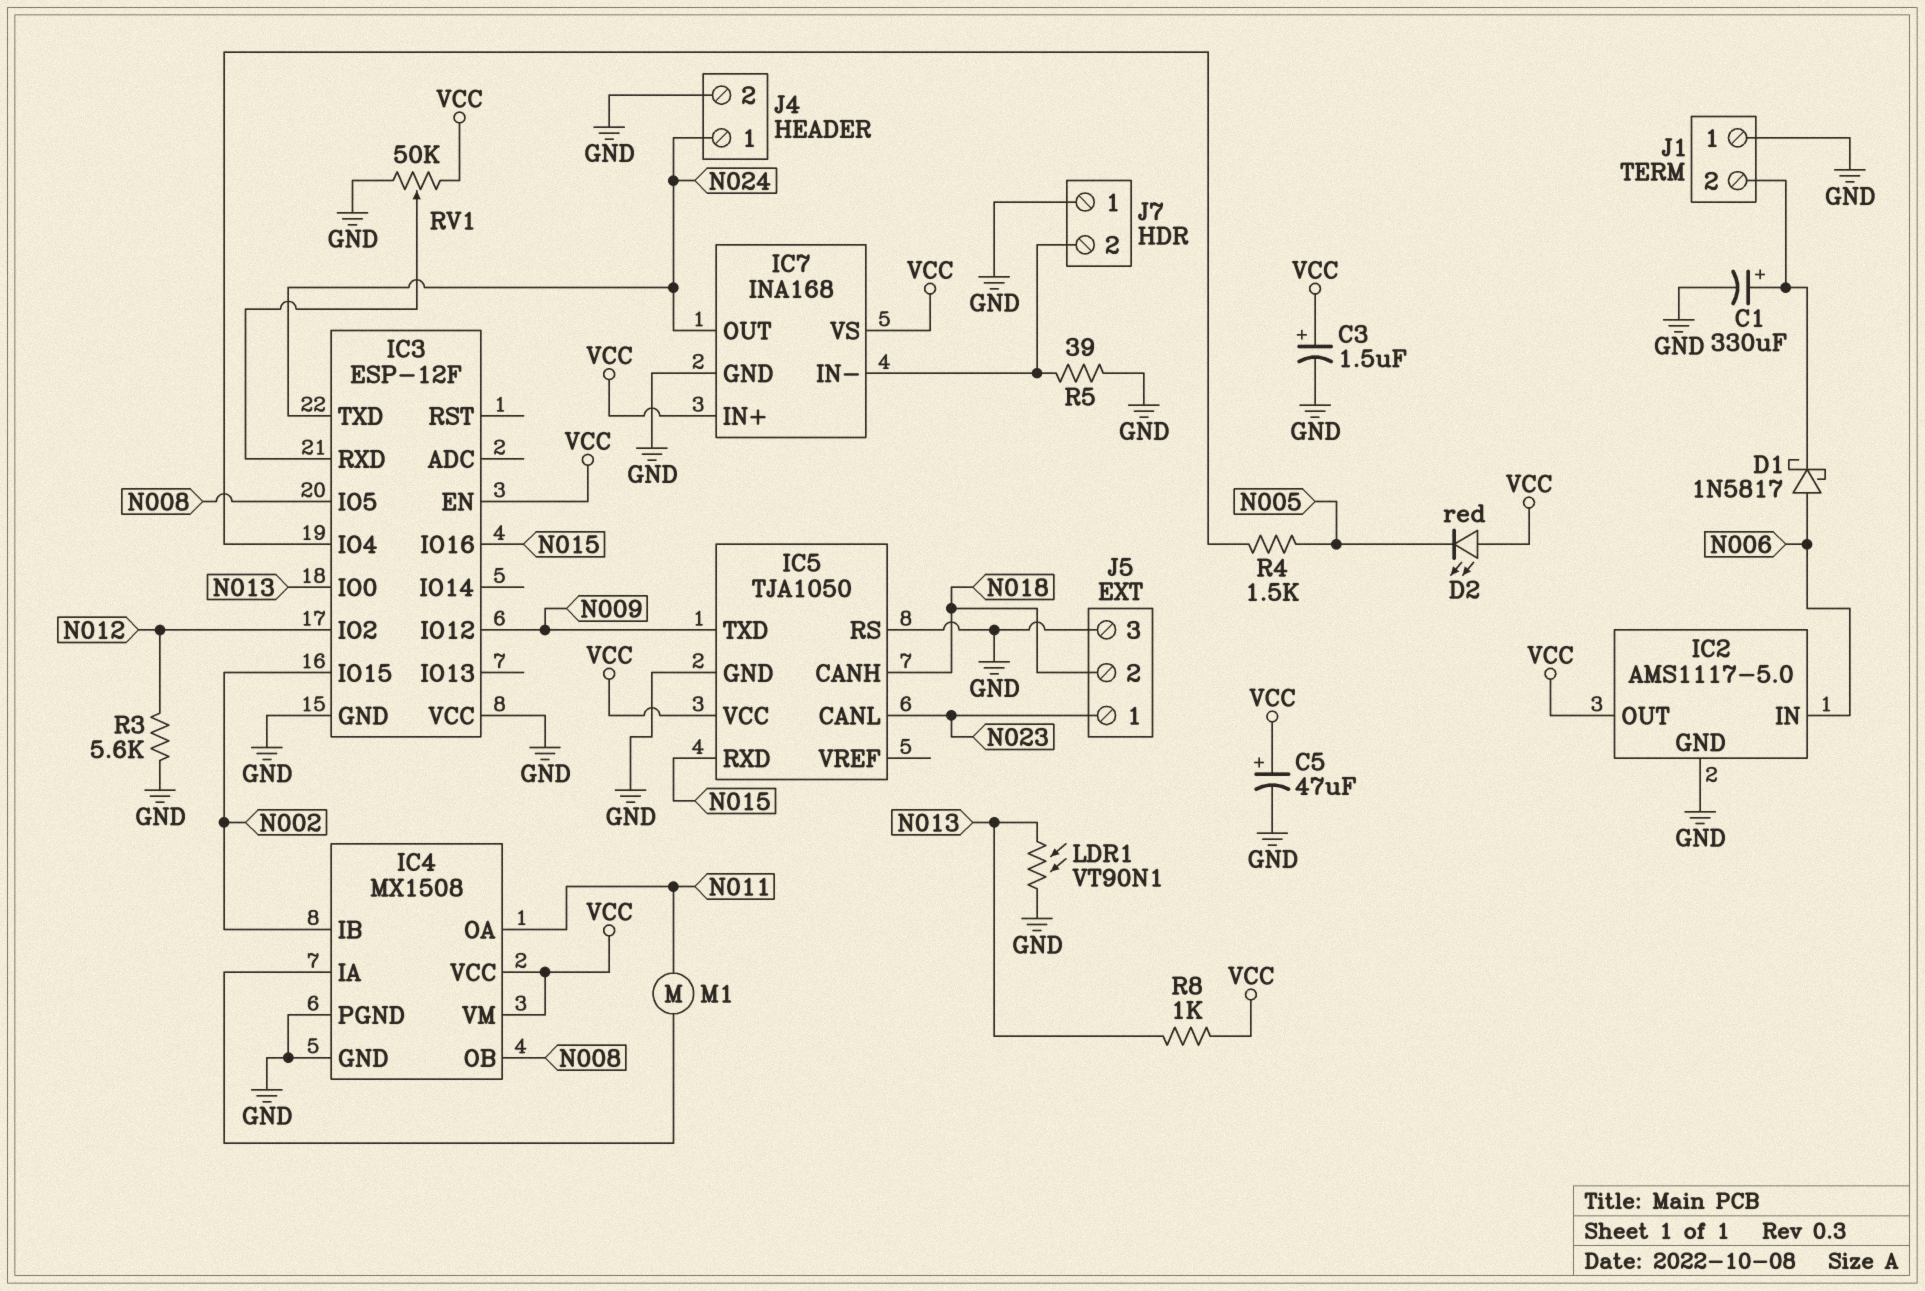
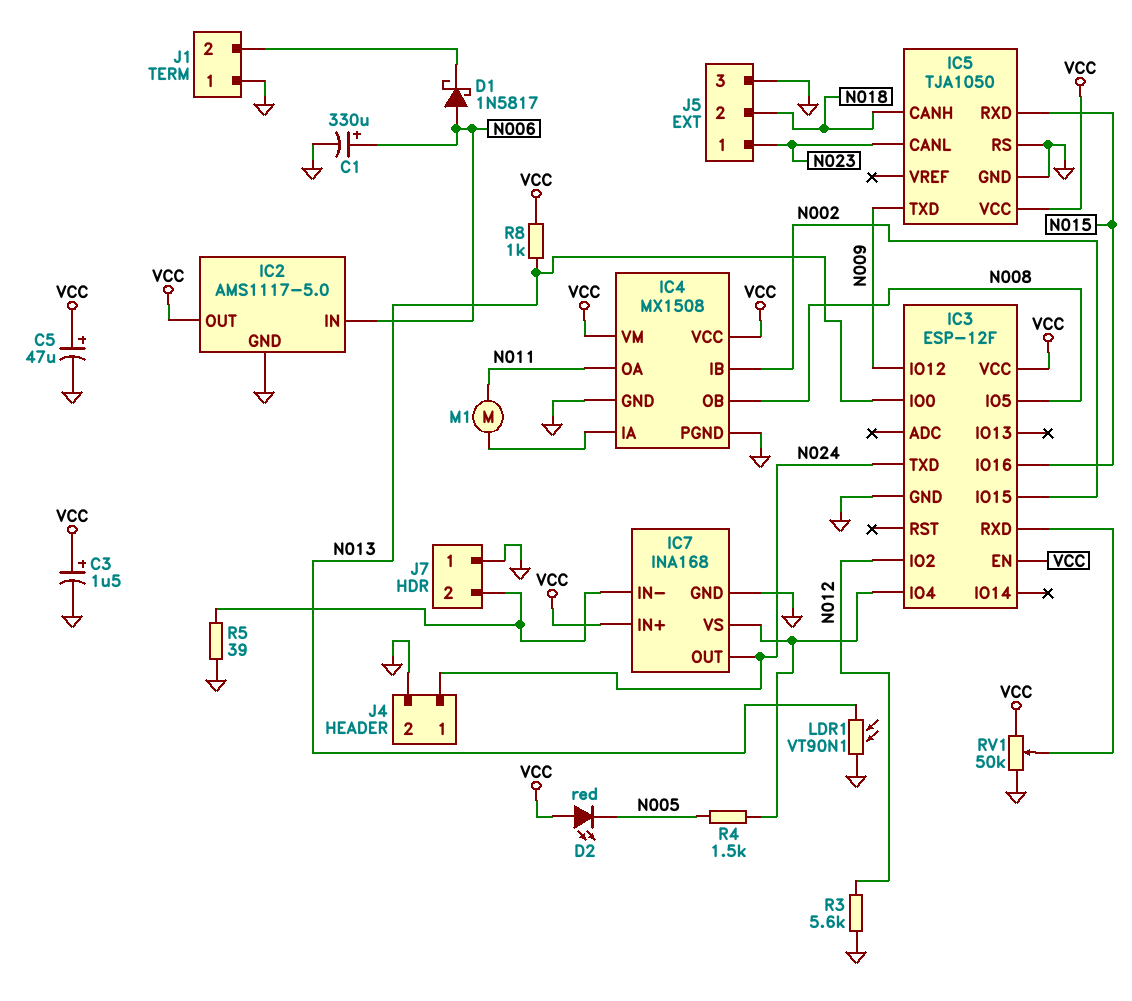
C1: 330uF (plus J1/2, minus GND) -> 330uF (plus N006, minus GND)
IC3 pin VCC: GND -> VCC
IC7 pin VS: VCC -> IC3/IO4

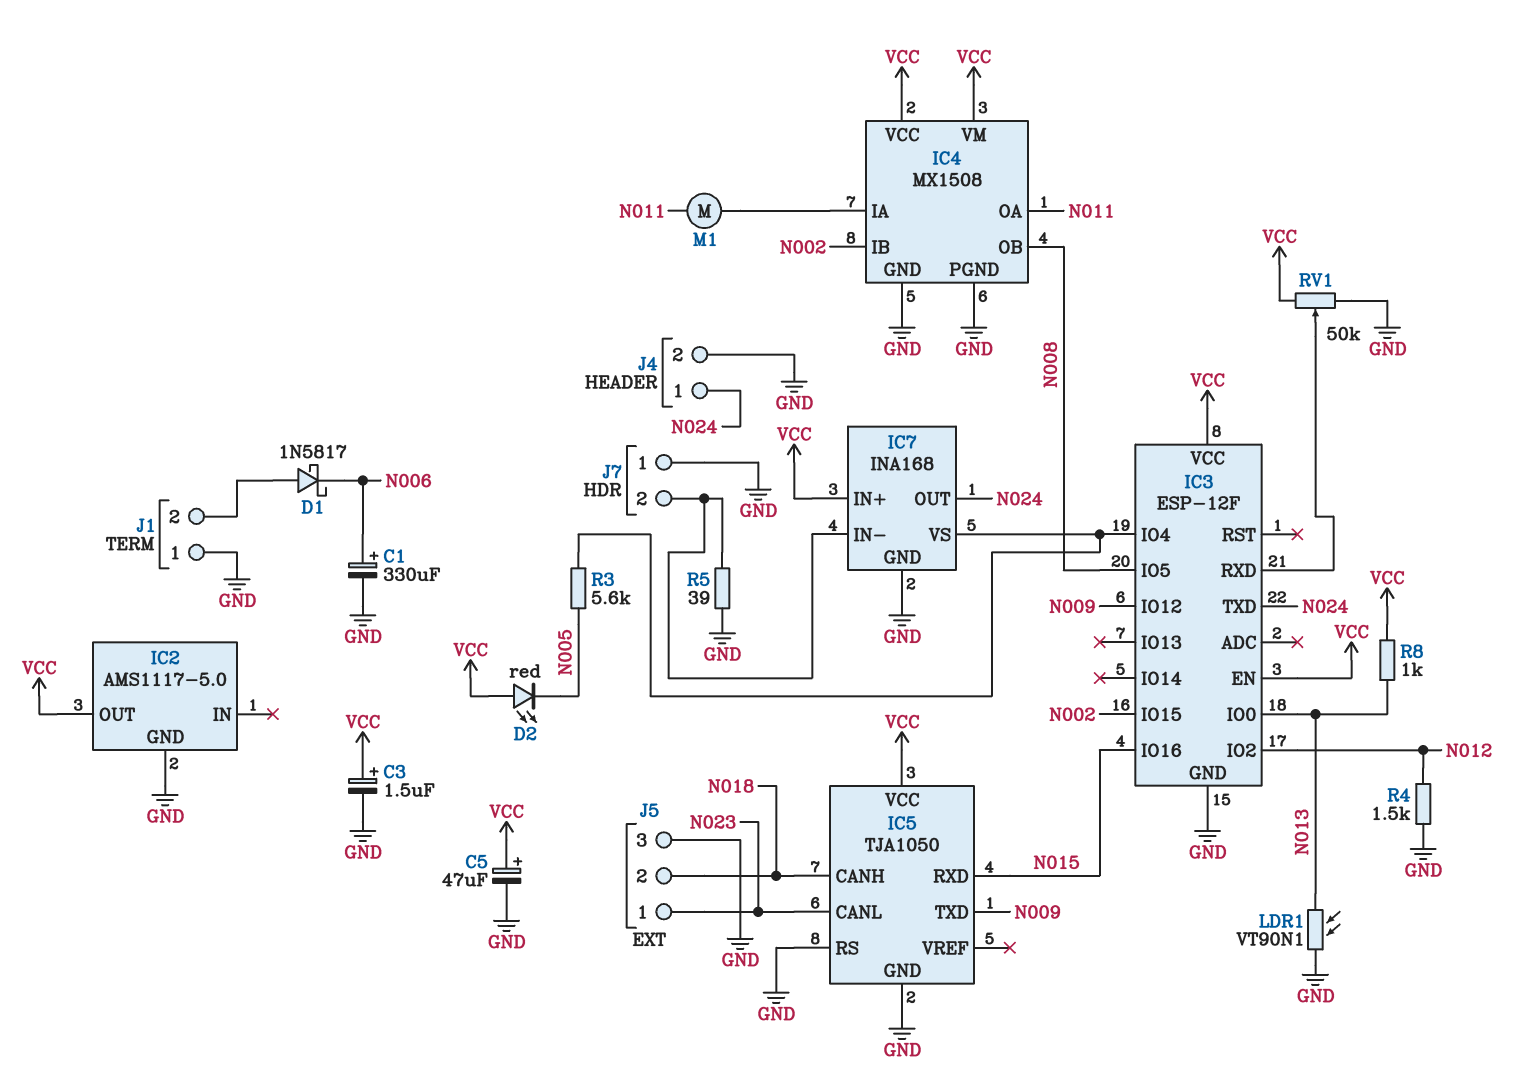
D1: schottky 1N5817 (A N006, K J1/2) -> schottky 1N5817 (A J1/2, K N006)
IC2 pin IN: N006 -> none
R3: 5.6k (GND, N012) -> 5.6k (IC3/IO4, N005)
R4: 1.5k (IC3/IO4, N005) -> 1.5k (GND, N012)

